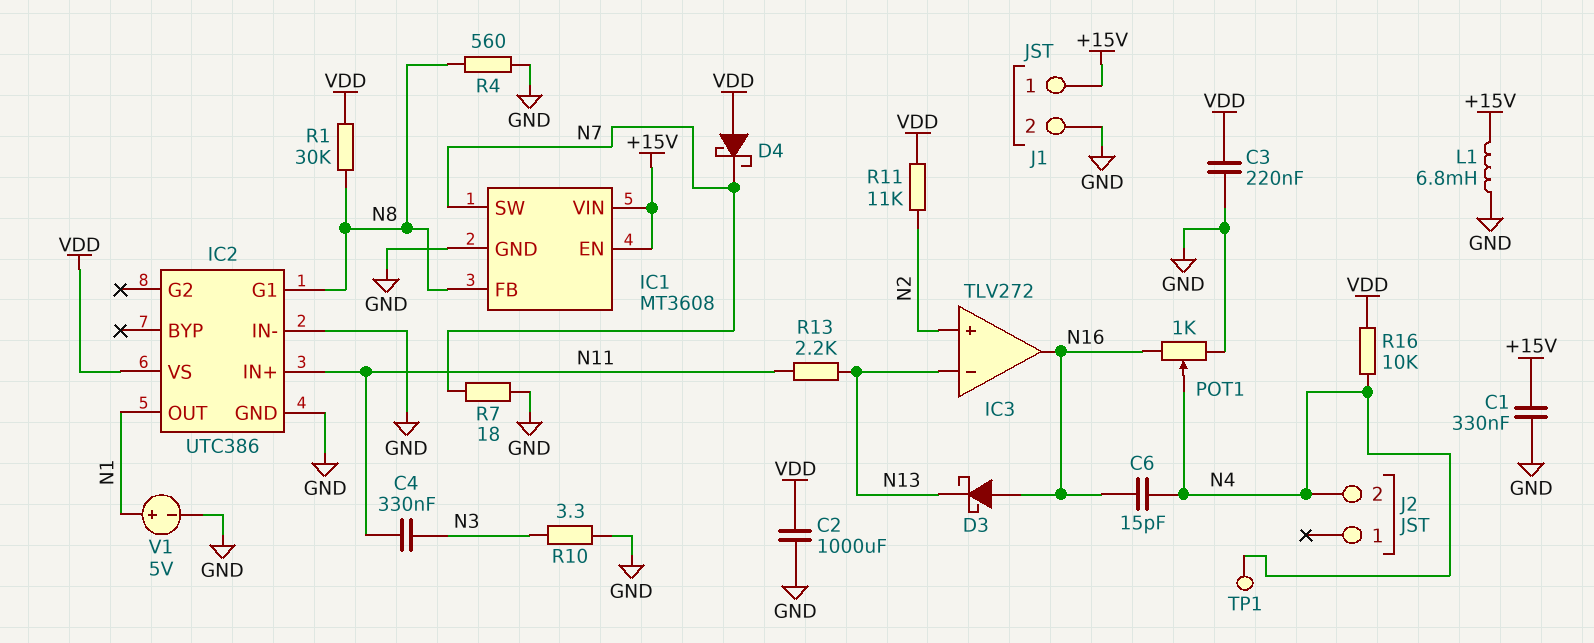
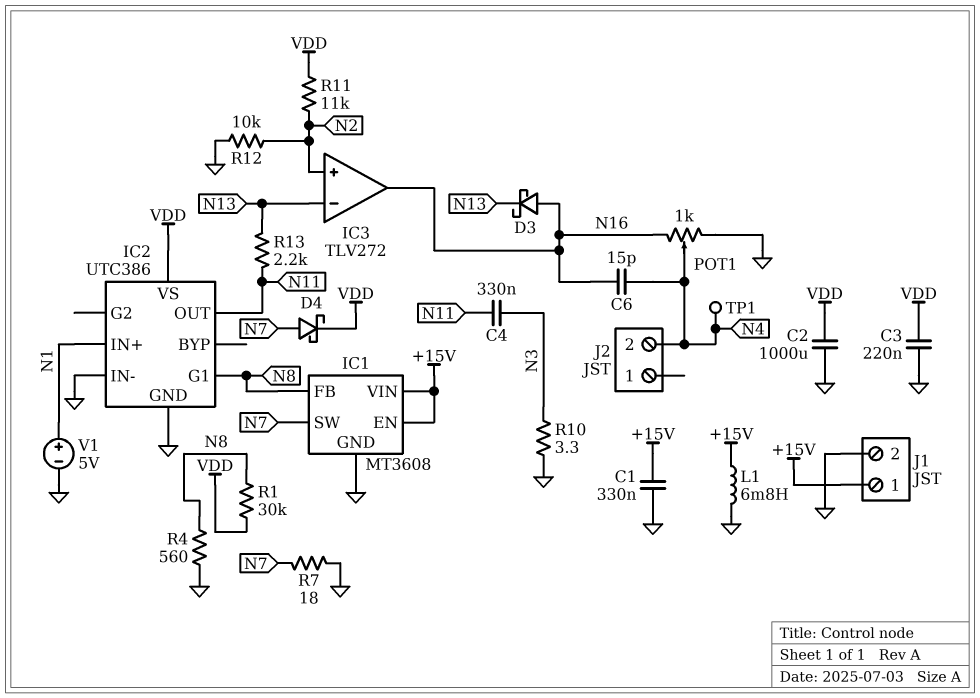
D4: schottky (A VDD, K N7) -> schottky (A N7, K VDD)
IC2 pin IN+: N11 -> N1
IC2 pin OUT: N1 -> N11
R12: none -> 10k (GND, N2)
R16: 10k (N4, VDD) -> none

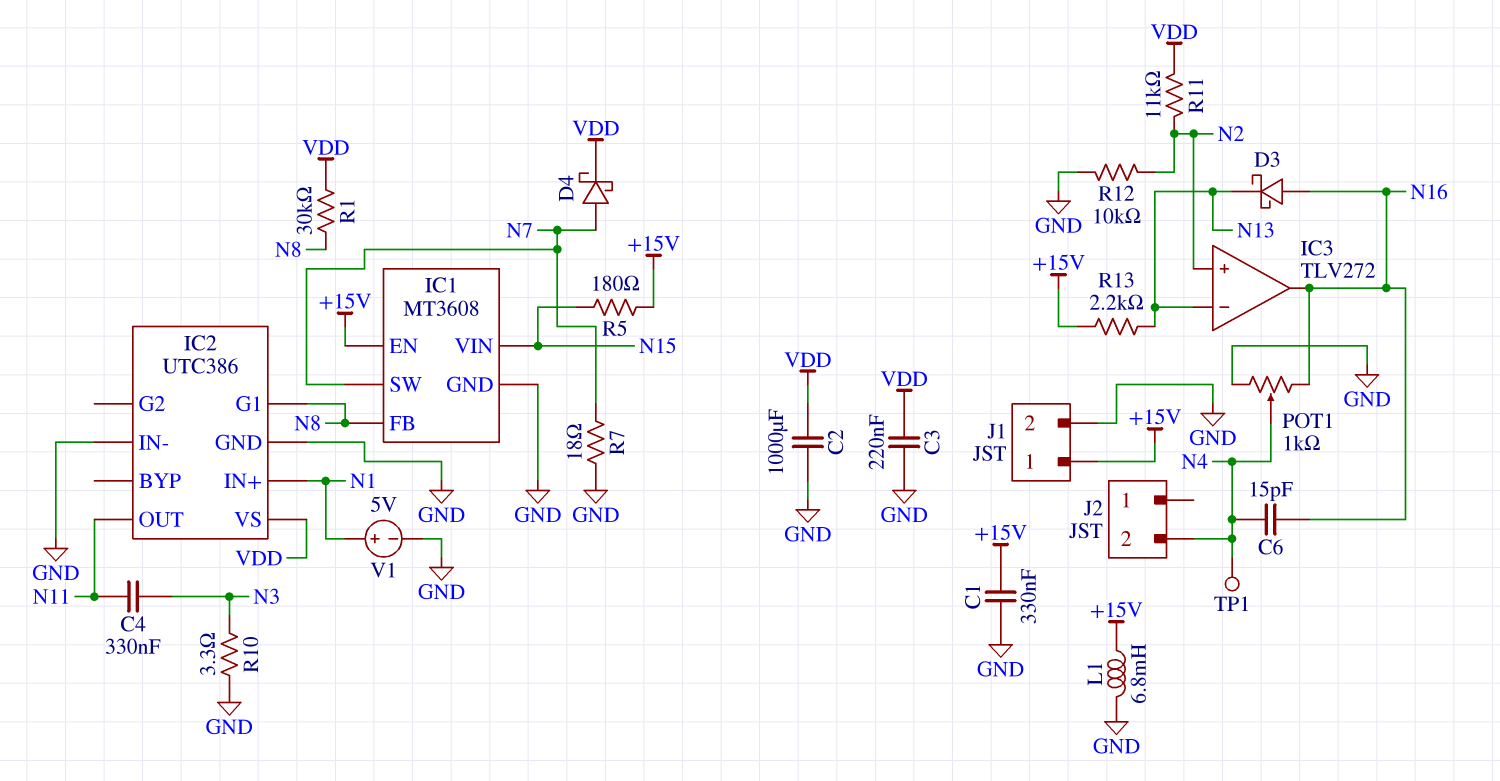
IC1 pin VIN: +15V -> N15
R4: 560 (GND, N8) -> none
R5: none -> 180 (+15V, N15)
R13: 2.2k (N11, N13) -> 2.2k (+15V, N13)

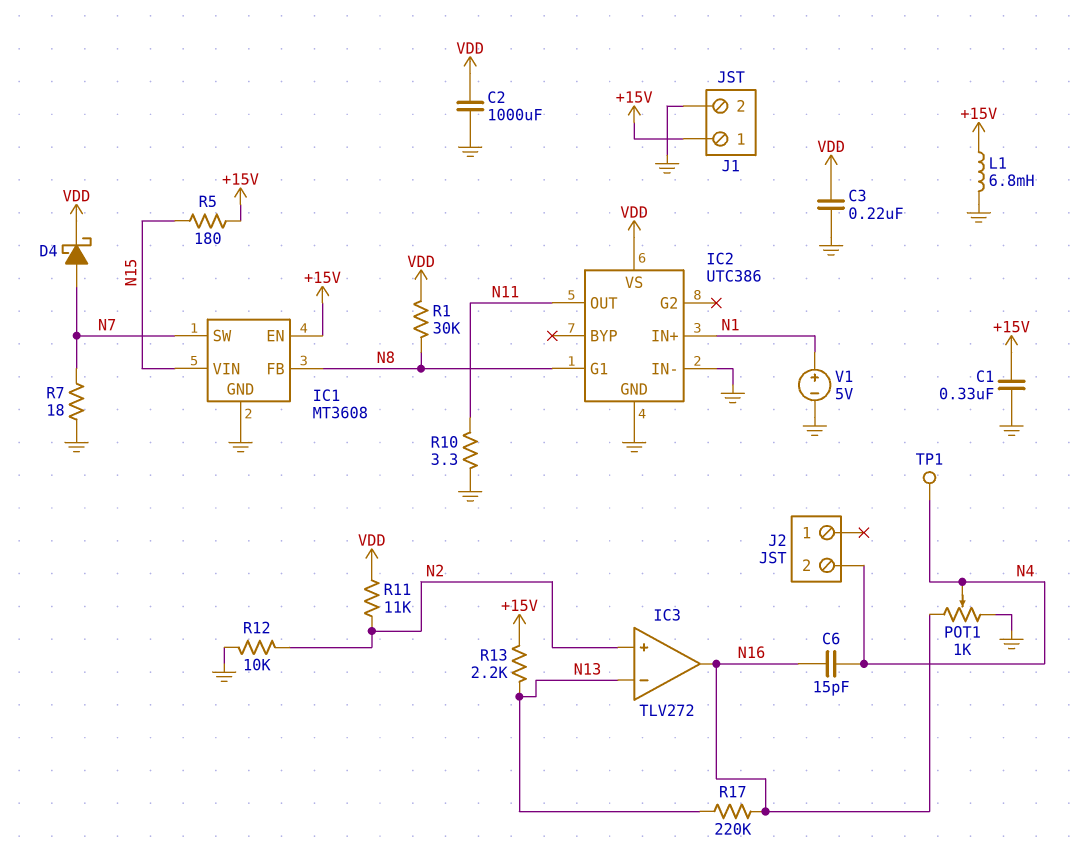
C4: 330nF (N3, N11) -> none
D3: schottky (A N16, K N13) -> none
R10: 3.3 (GND, N3) -> 3.3 (GND, N11)
R17: none -> 220k (N13, N16)

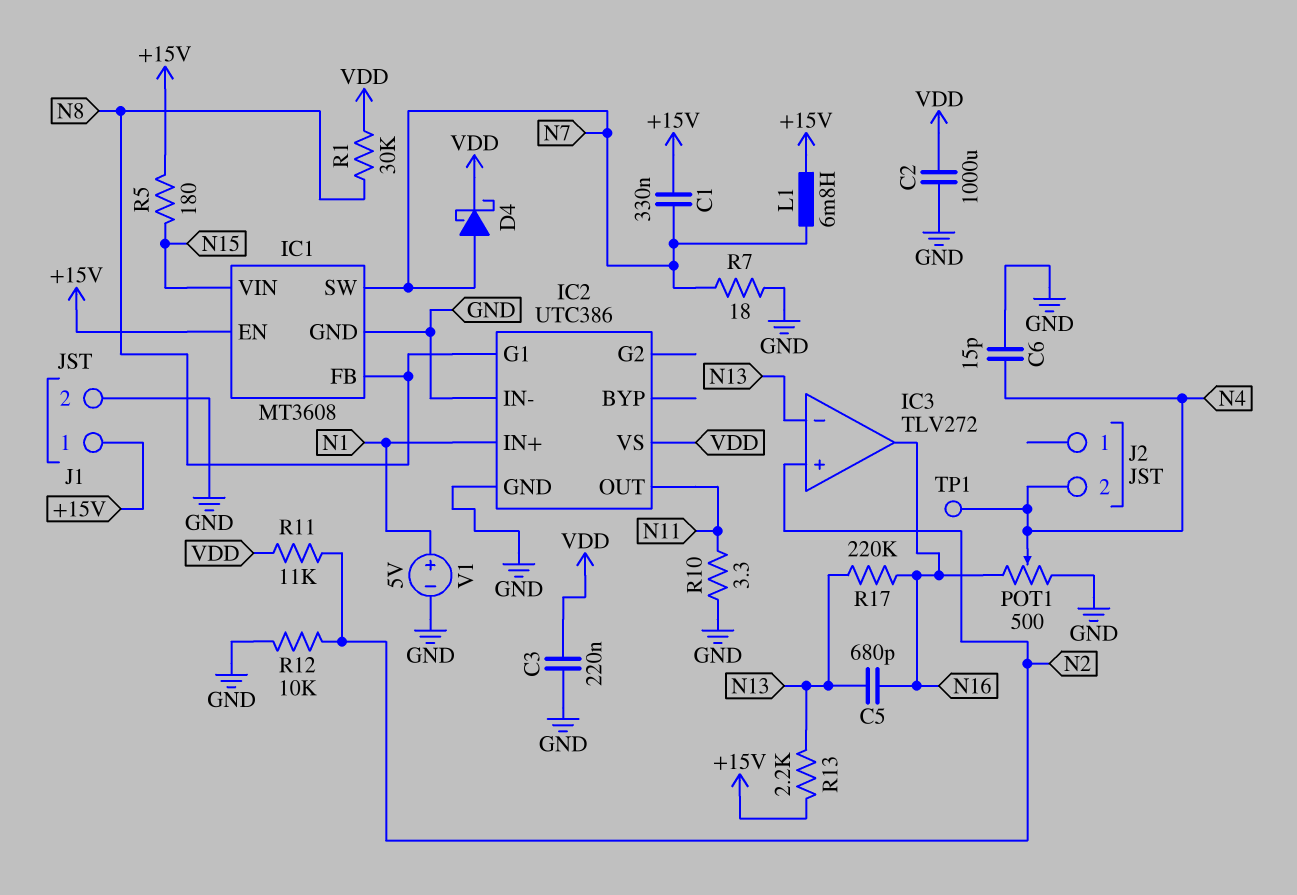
C1: 330nF (+15V, GND) -> 330nF (+15V, N7)
C5: none -> 680pF (N13, N16)
C6: 15pF (N4, N16) -> 15pF (GND, N4)
L1: 6.8mH (+15V, GND) -> 6.8mH (+15V, N7)
POT1: 1k (GND, N16, wiper N4) -> 500 (GND, N16, wiper N4)

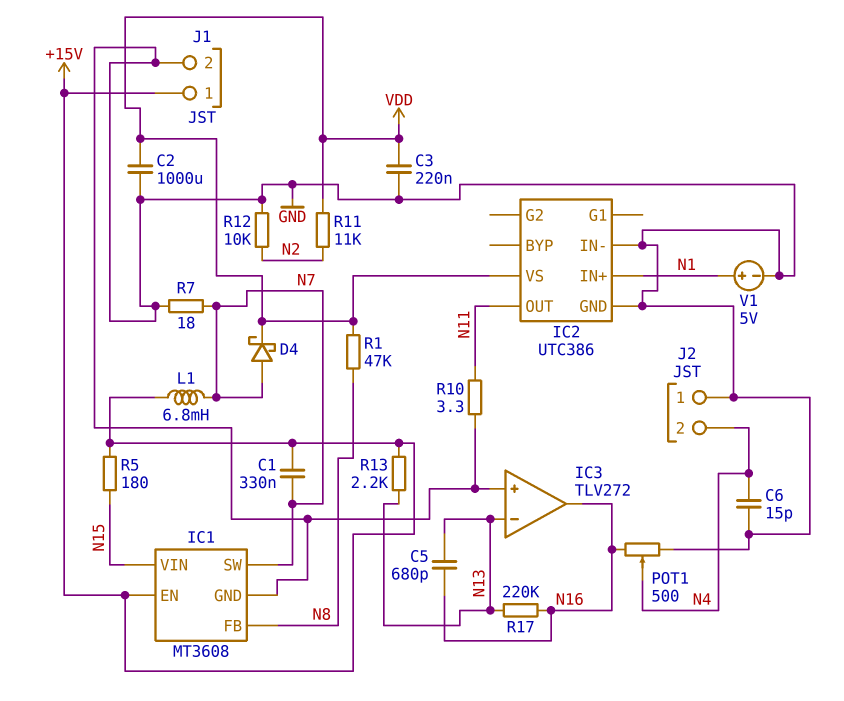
IC2 pin G1: N8 -> none
IC3 pin in+: N2 -> GND
J2 pin 1: none -> GND
R1: 30k (N8, VDD) -> 47k (N8, VDD)
TP1: test point (N4) -> none

